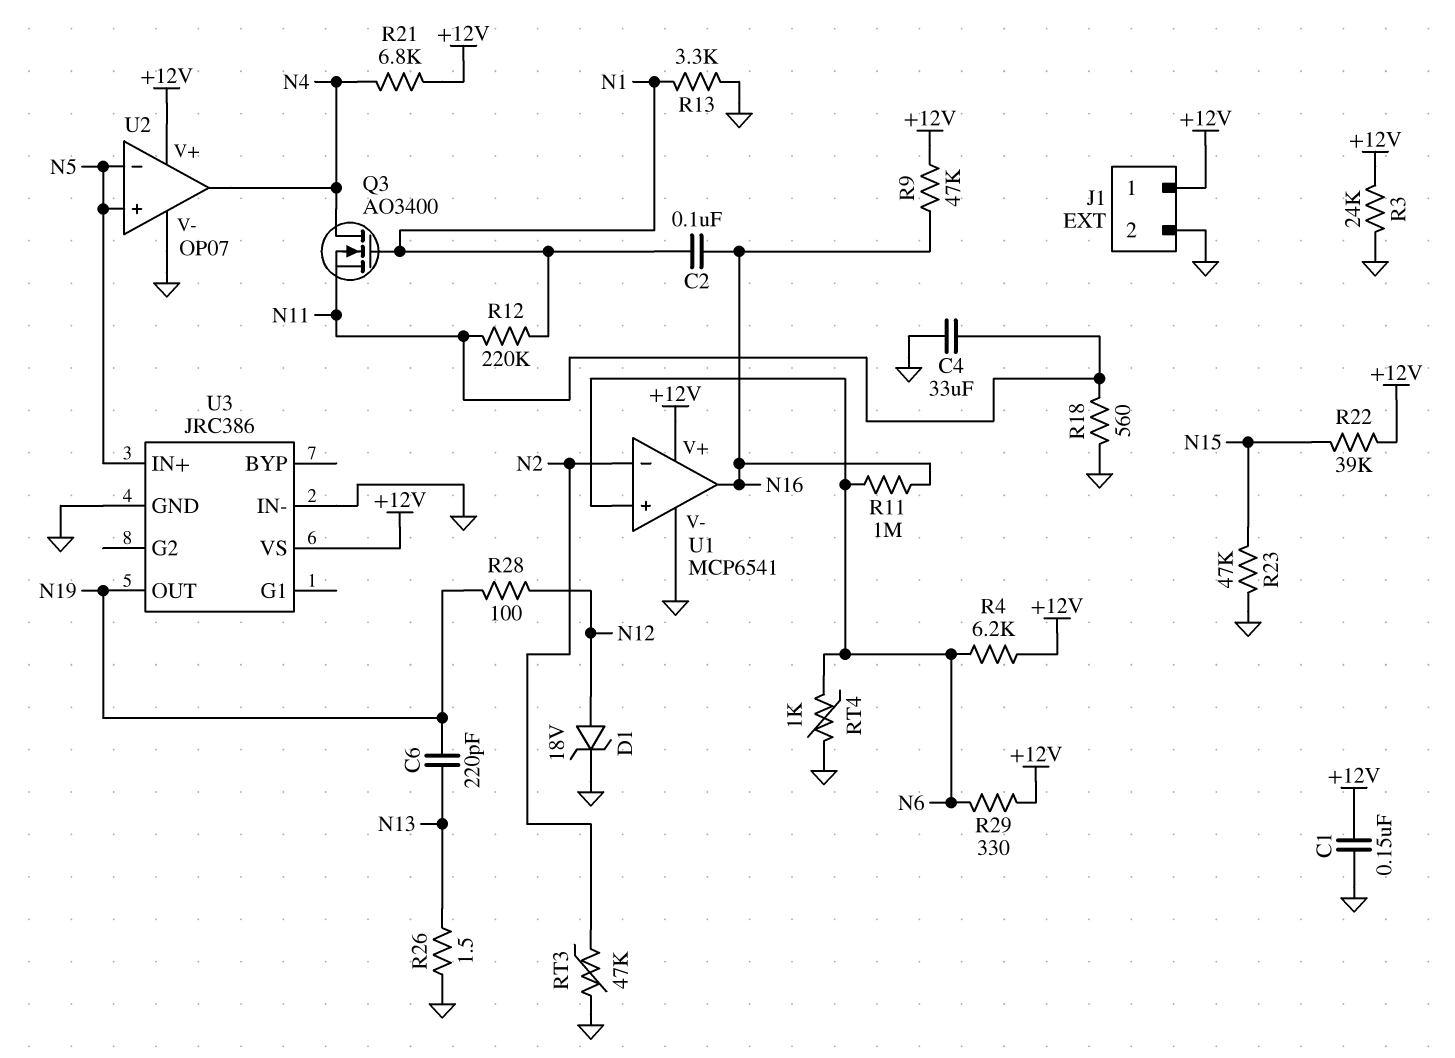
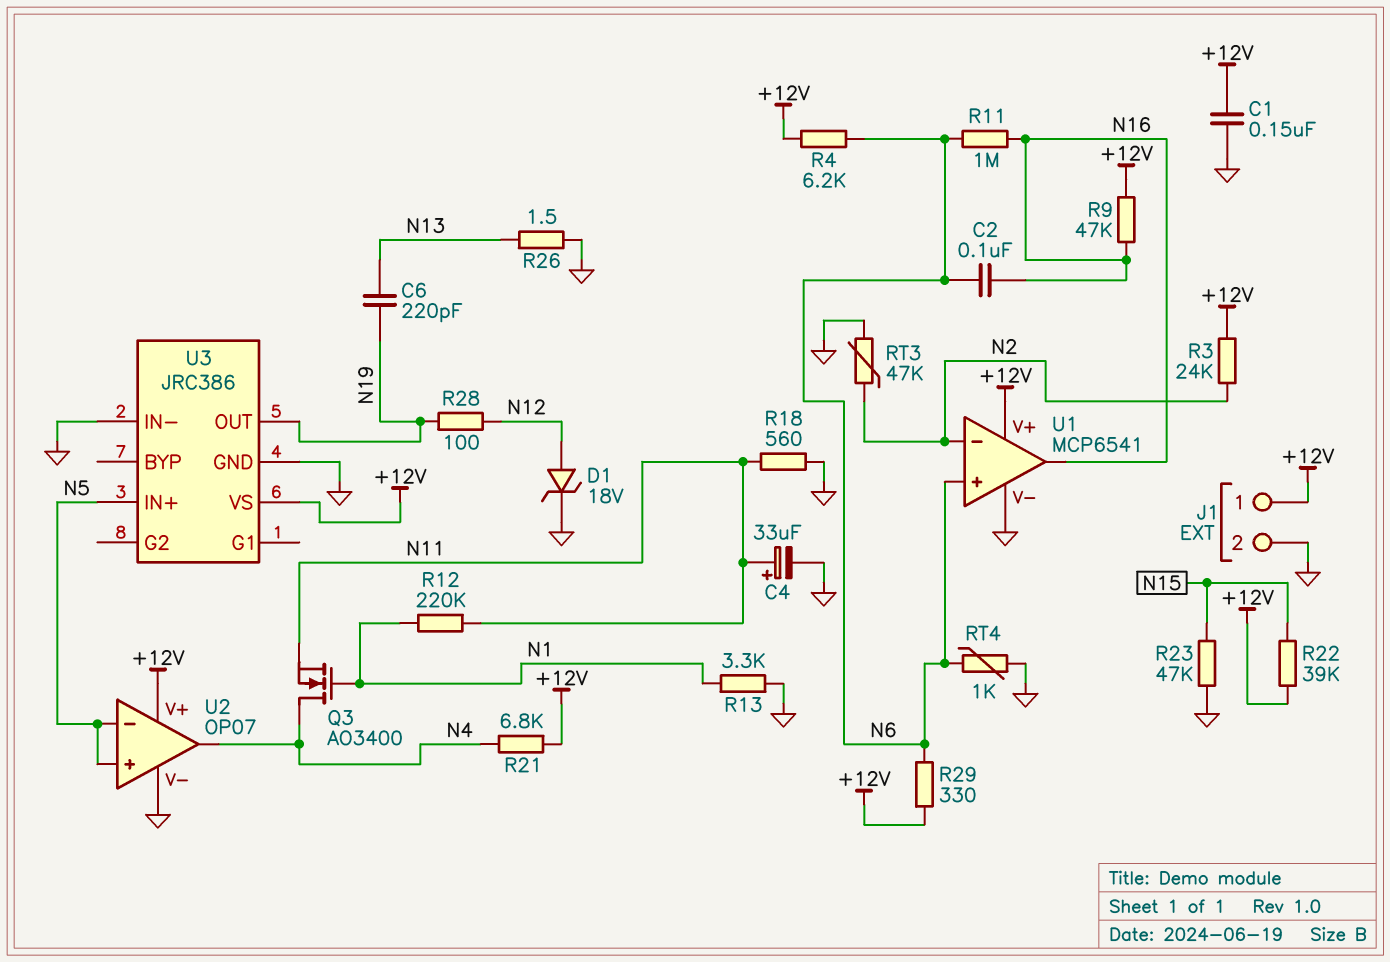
C2: 100nF (N1, N16) -> 100nF (N6, N16)
C4: 33uF (GND, N11) -> 33uF (plus N11, minus GND)
R3: 24k (+12V, GND) -> 24k (+12V, N2)

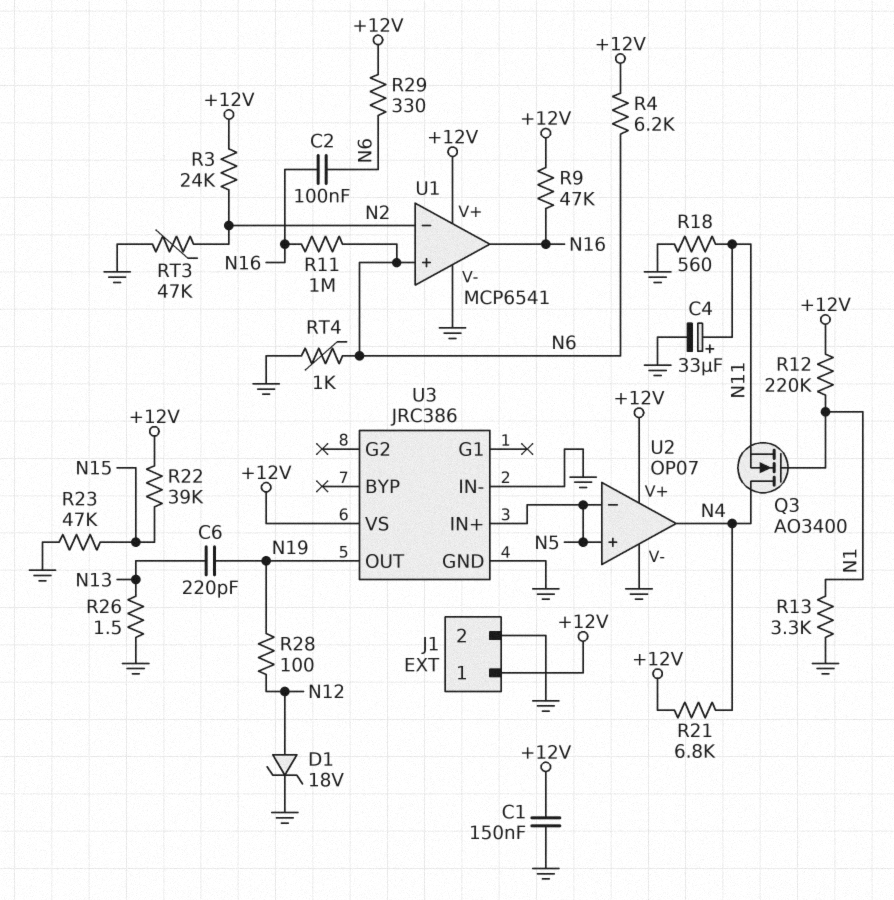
R12: 220k (N1, N11) -> 220k (+12V, N1)

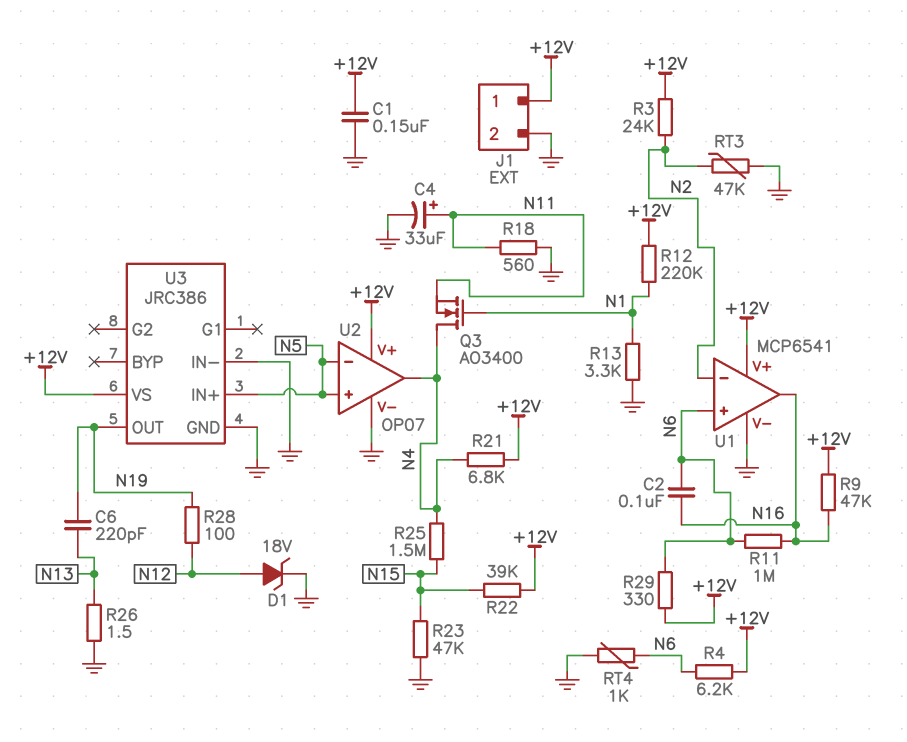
R25: none -> 1.5M (N4, N15)

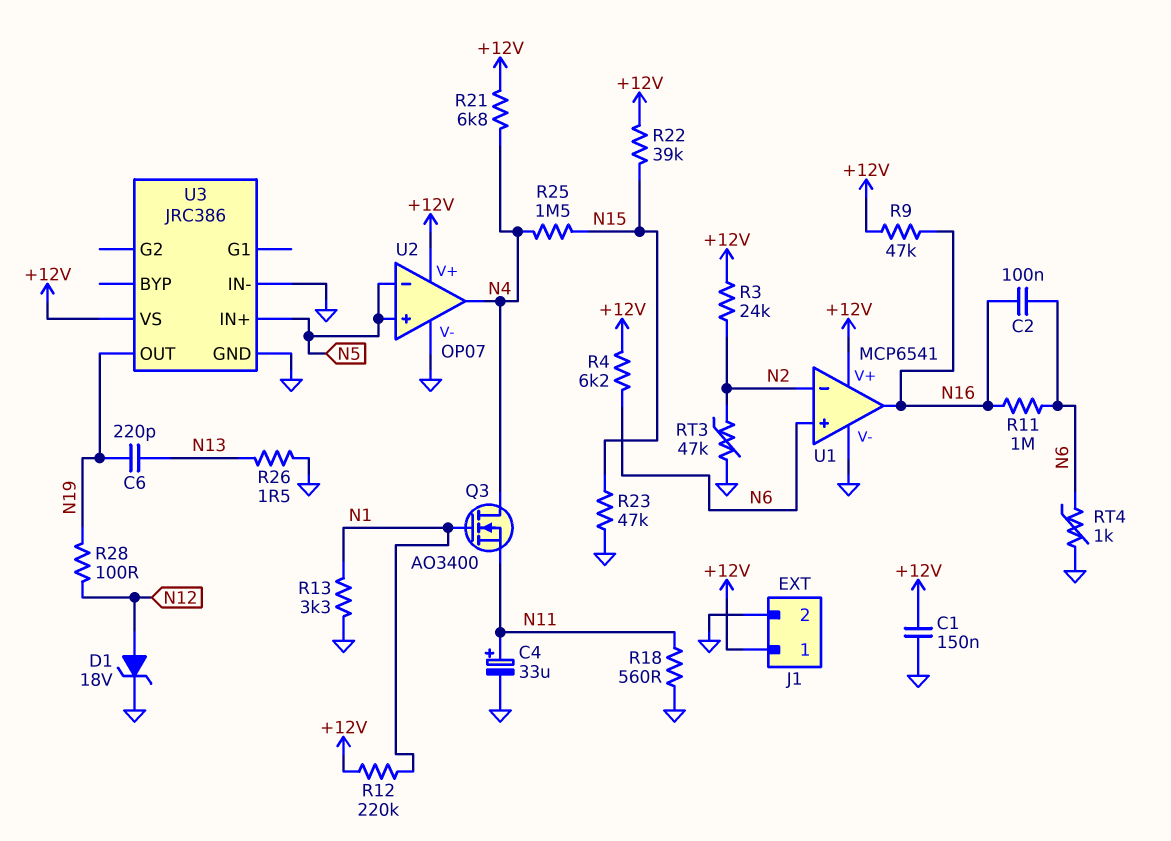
R29: 330 (+12V, N6) -> none

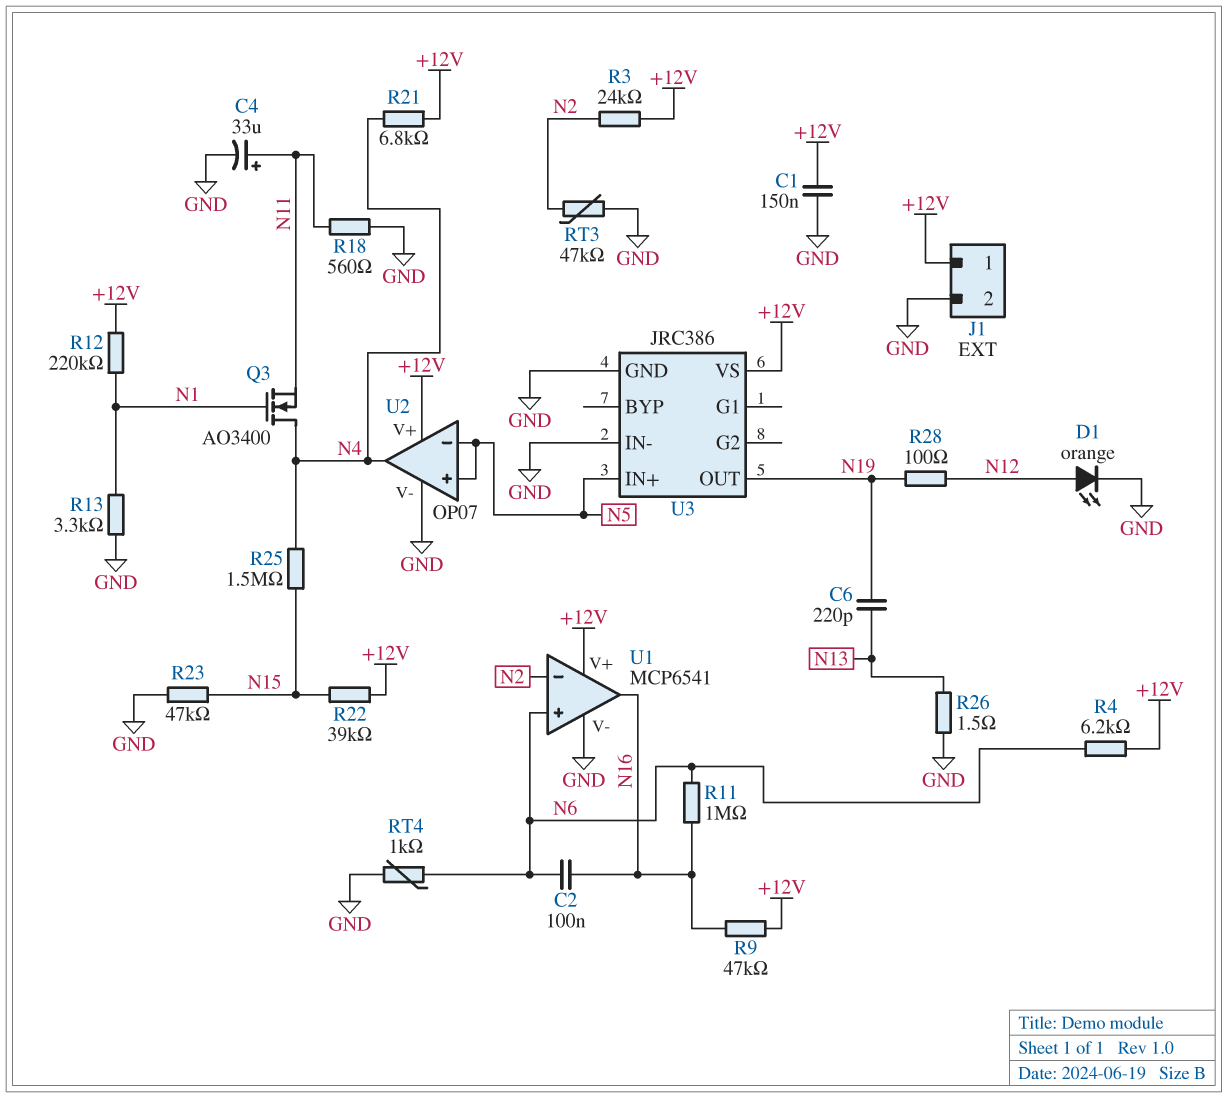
D1: zener 18V (A N12, K GND) -> LED orange (A N12, K GND)

